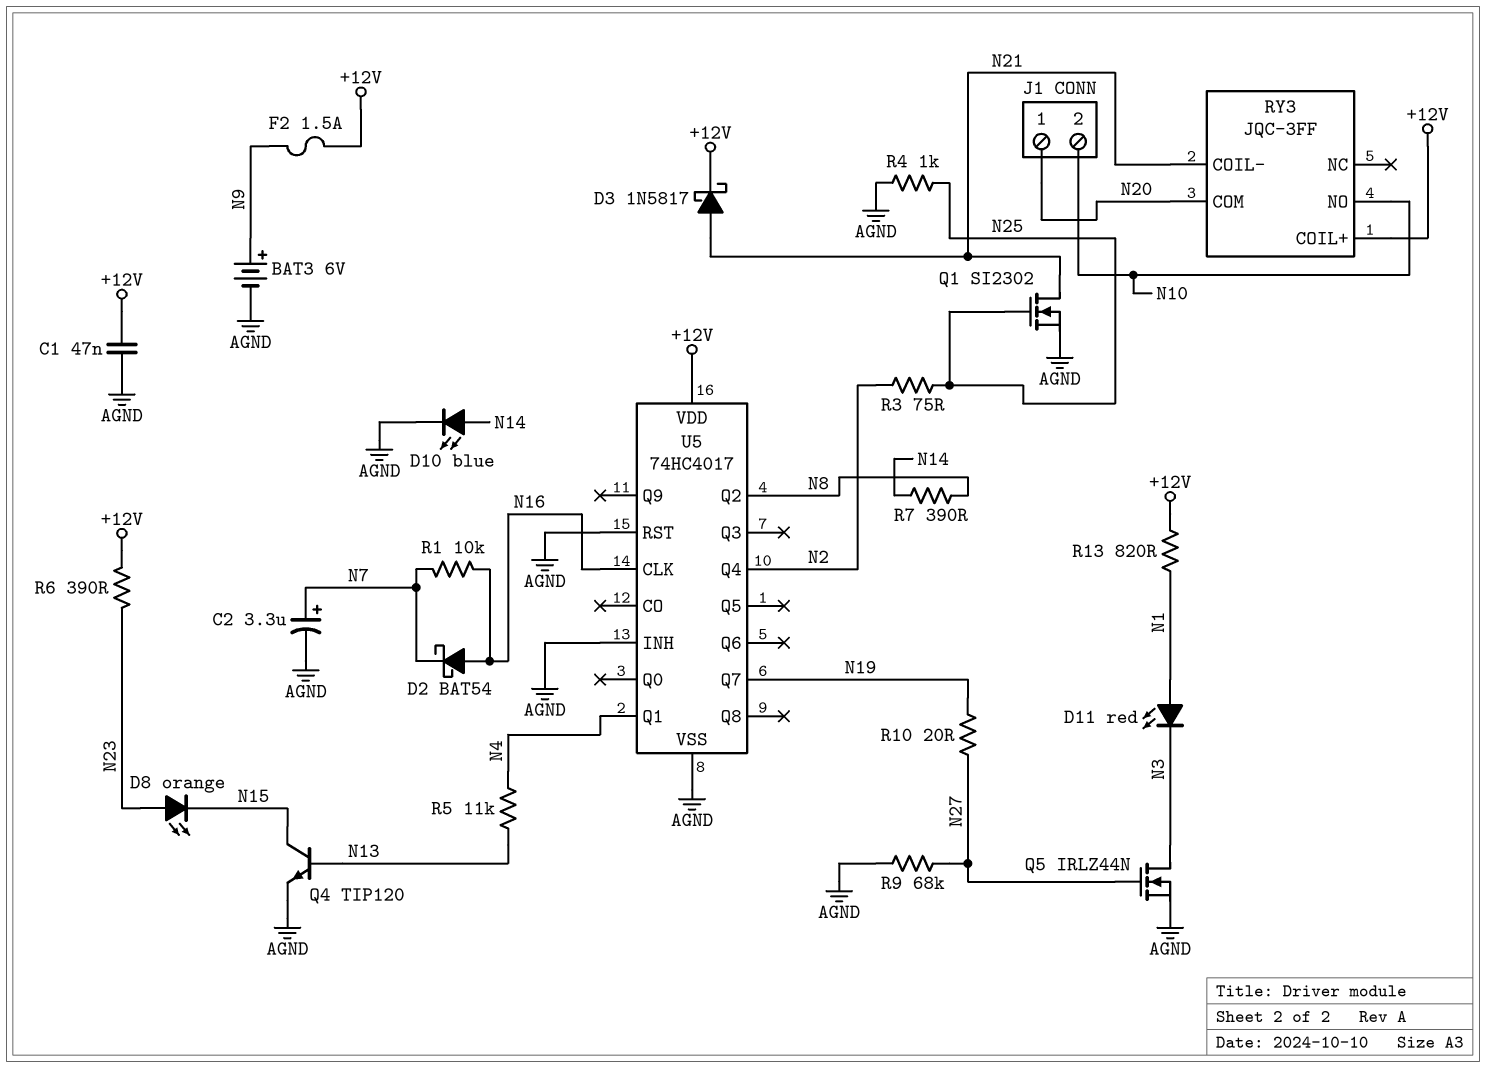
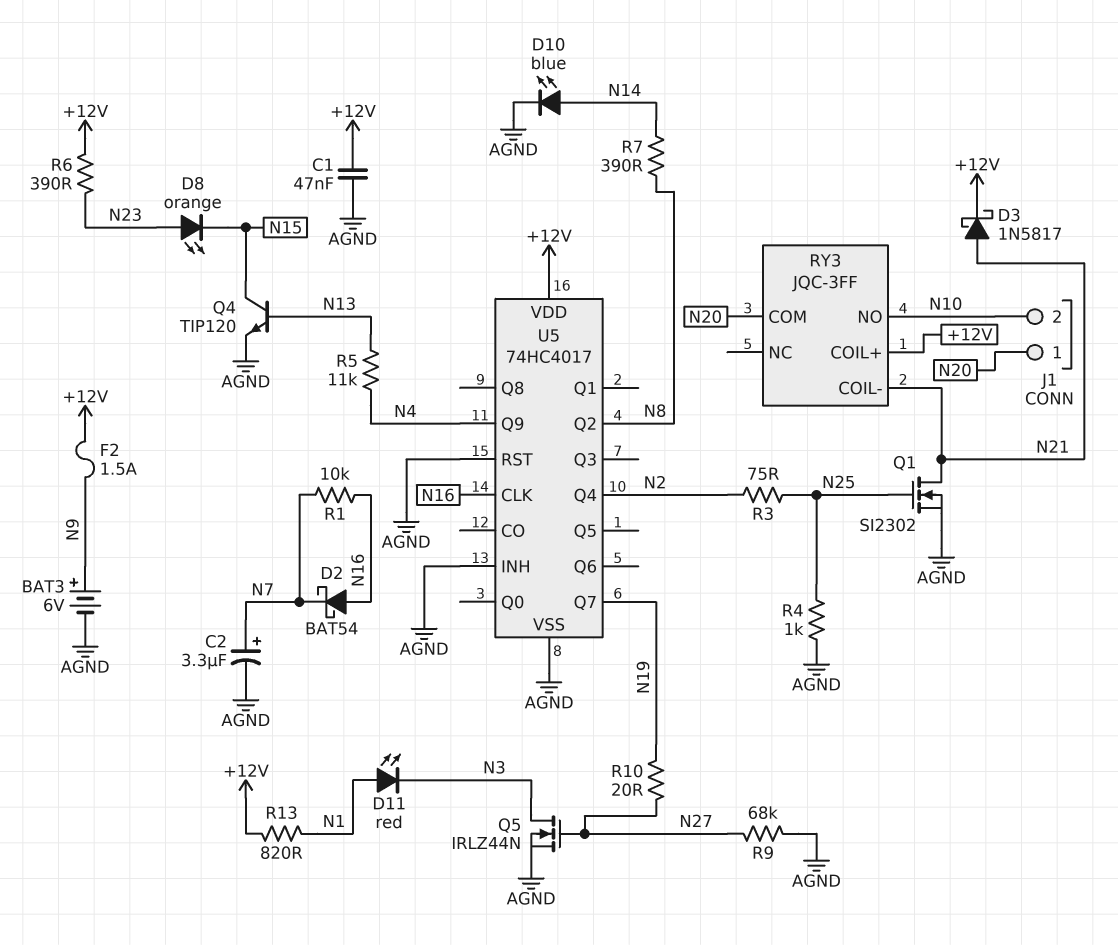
U5 pin Q1: N4 -> none
U5 pin Q9: none -> N4

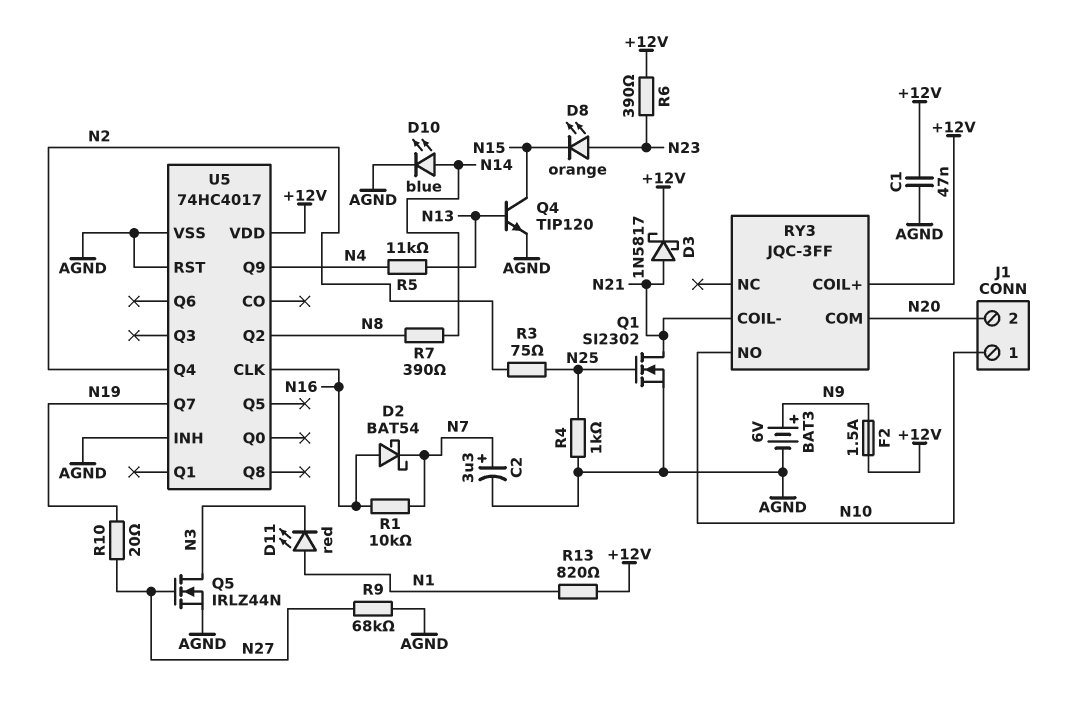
J1 pin 1: N20 -> N10
J1 pin 2: N10 -> N20

